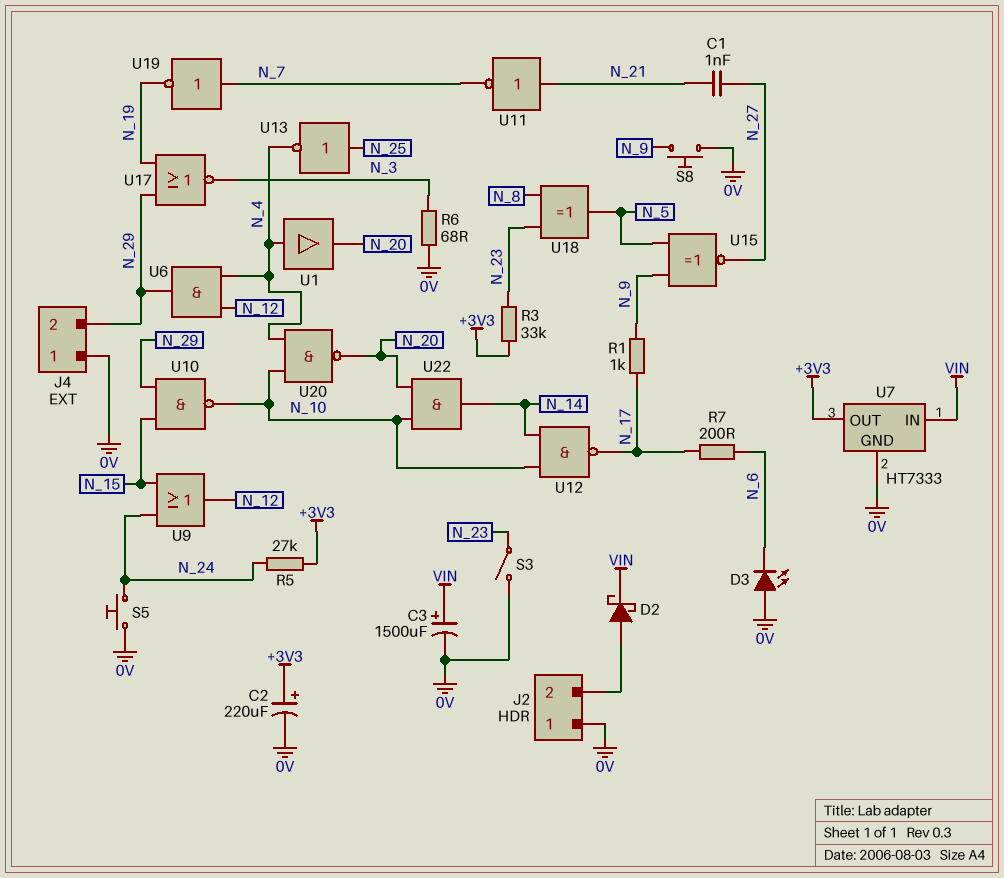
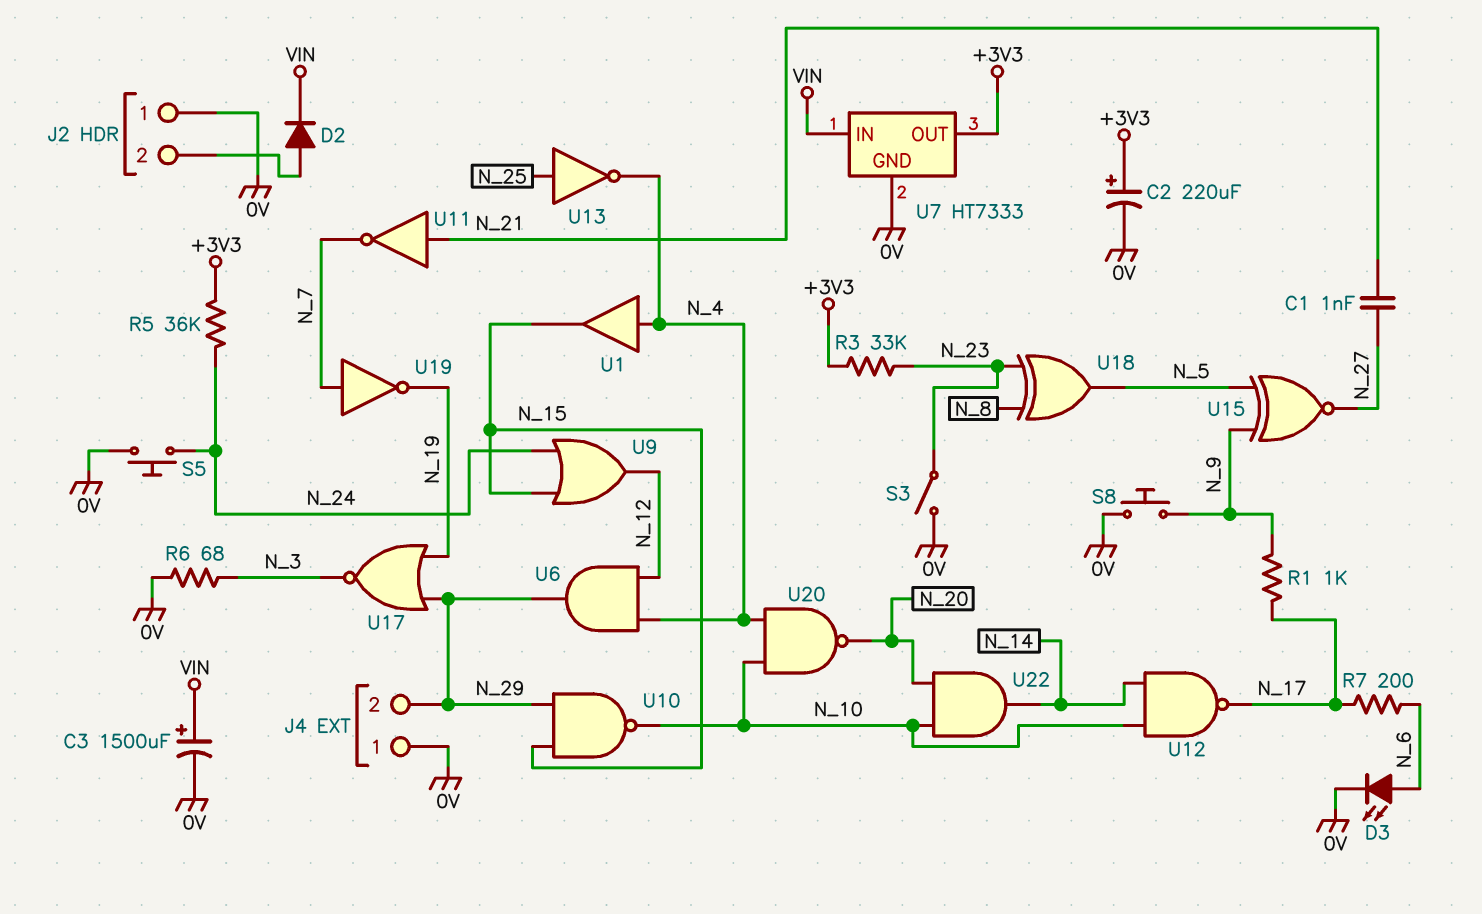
D2: schottky (A J2/2, K VIN) -> diode (A J2/2, K VIN)
D3: LED (A 0V, K N_6) -> LED (A N_6, K 0V)
R5: 27k (+3V3, N_24) -> 36k (+3V3, N_24)
U1: buffer (in N_4, out N_20) -> buffer (in N_4, out N_15)

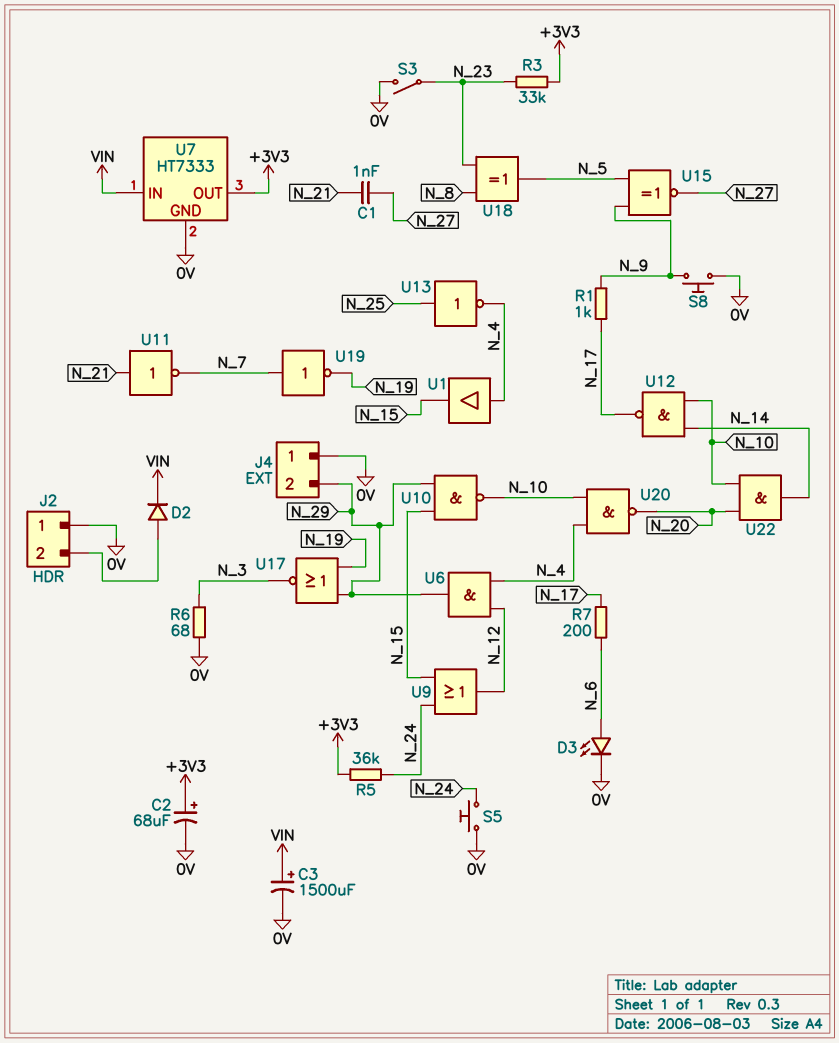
C2: 220uF (plus +3V3, minus 0V) -> 68uF (plus +3V3, minus 0V)

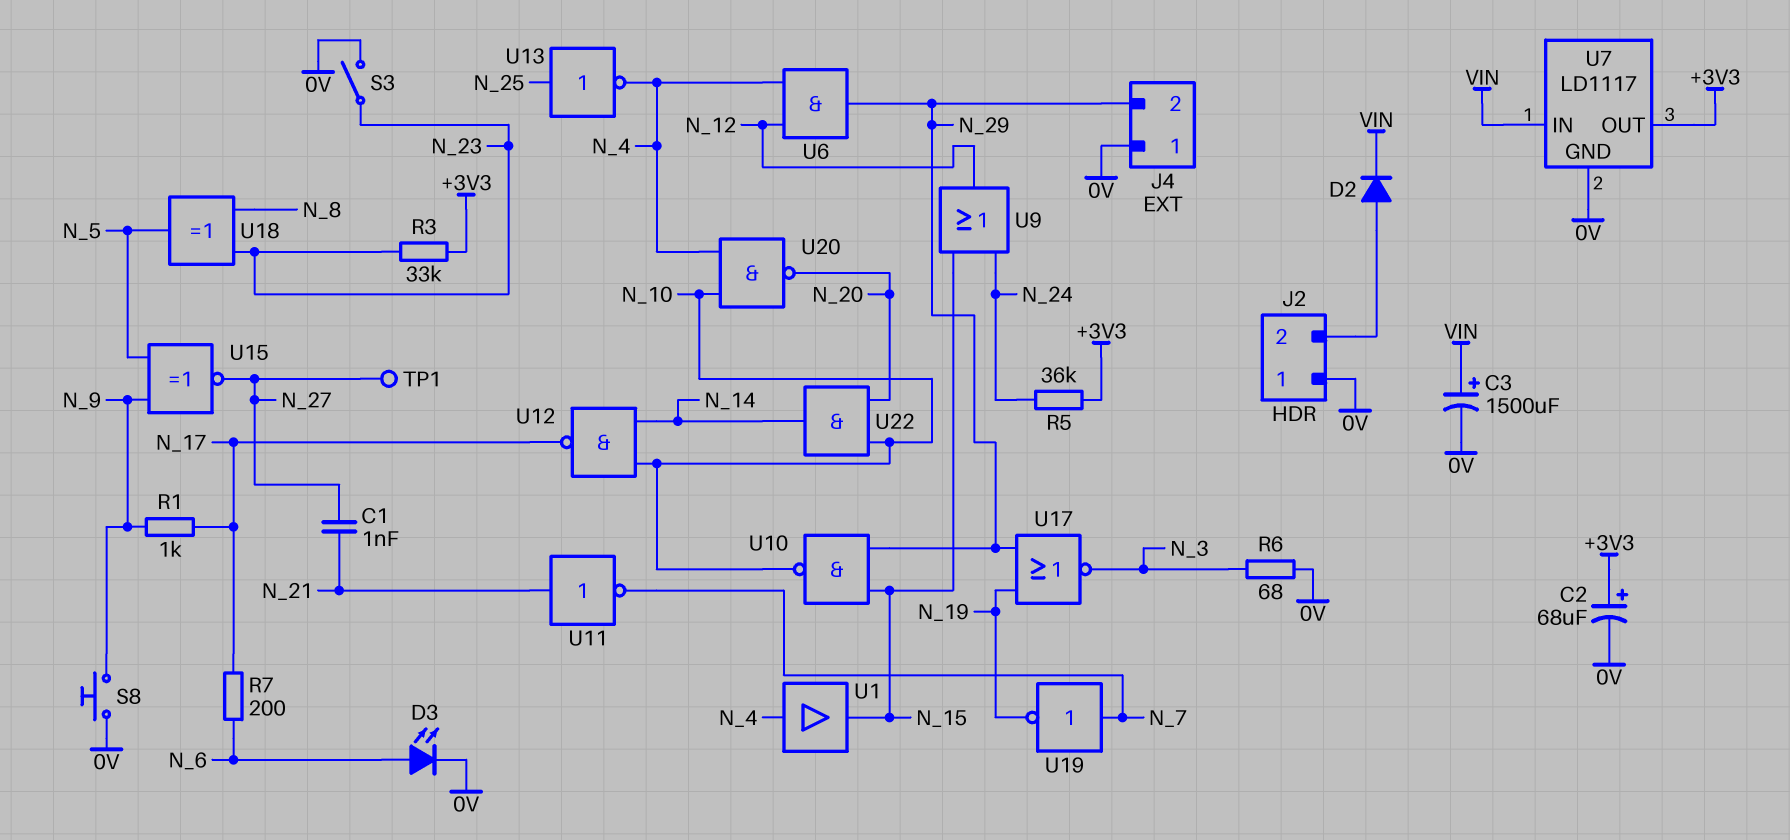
S5: button (0V, N_24) -> none
TP1: none -> test point (N_27)
U7: HT7333 -> LD1117

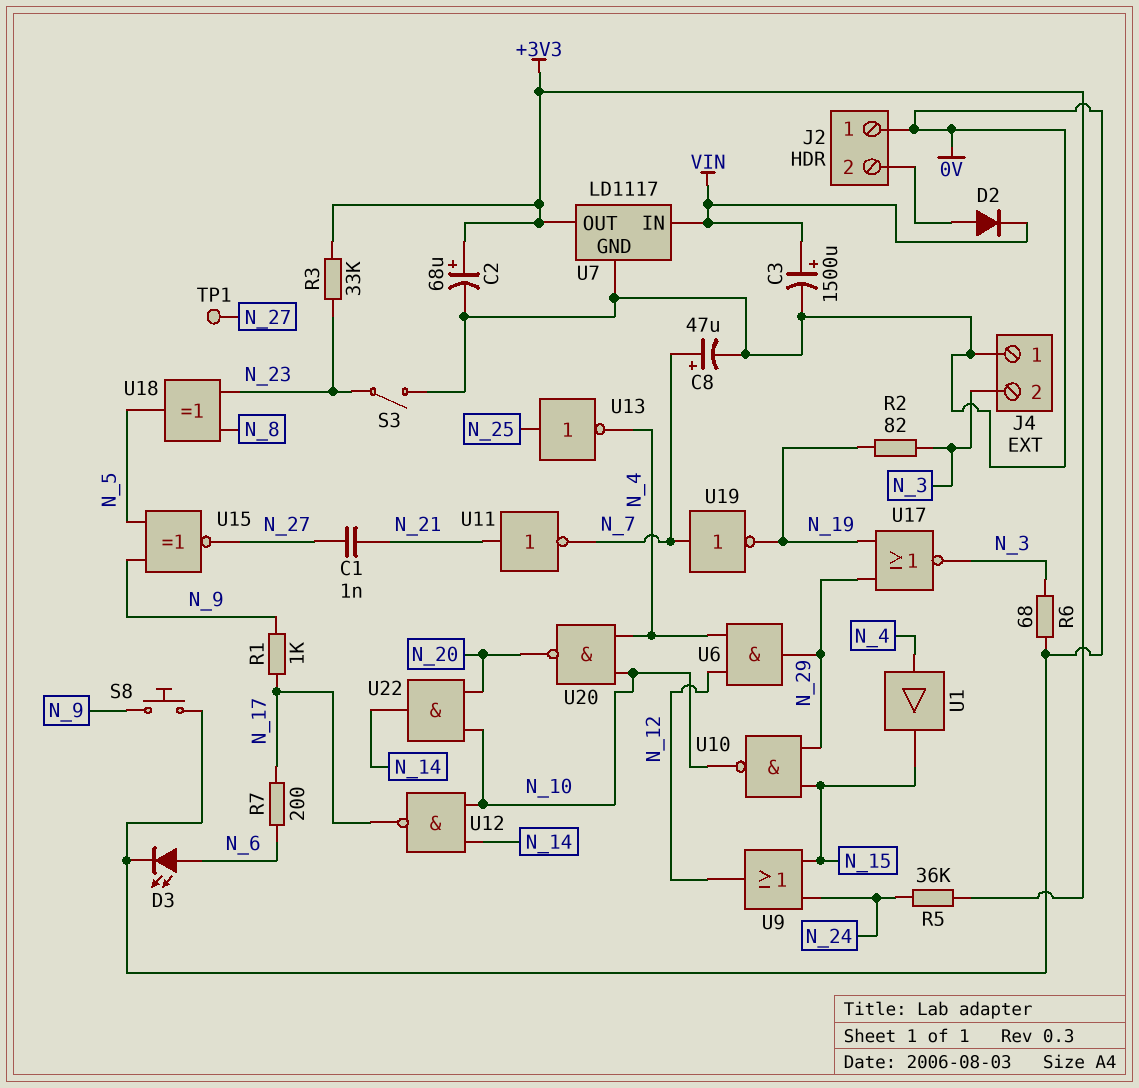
C8: none -> 47uF (plus N_7, minus 0V)
J4 pin 2: N_29 -> N_3
R2: none -> 82 (N_3, N_19)

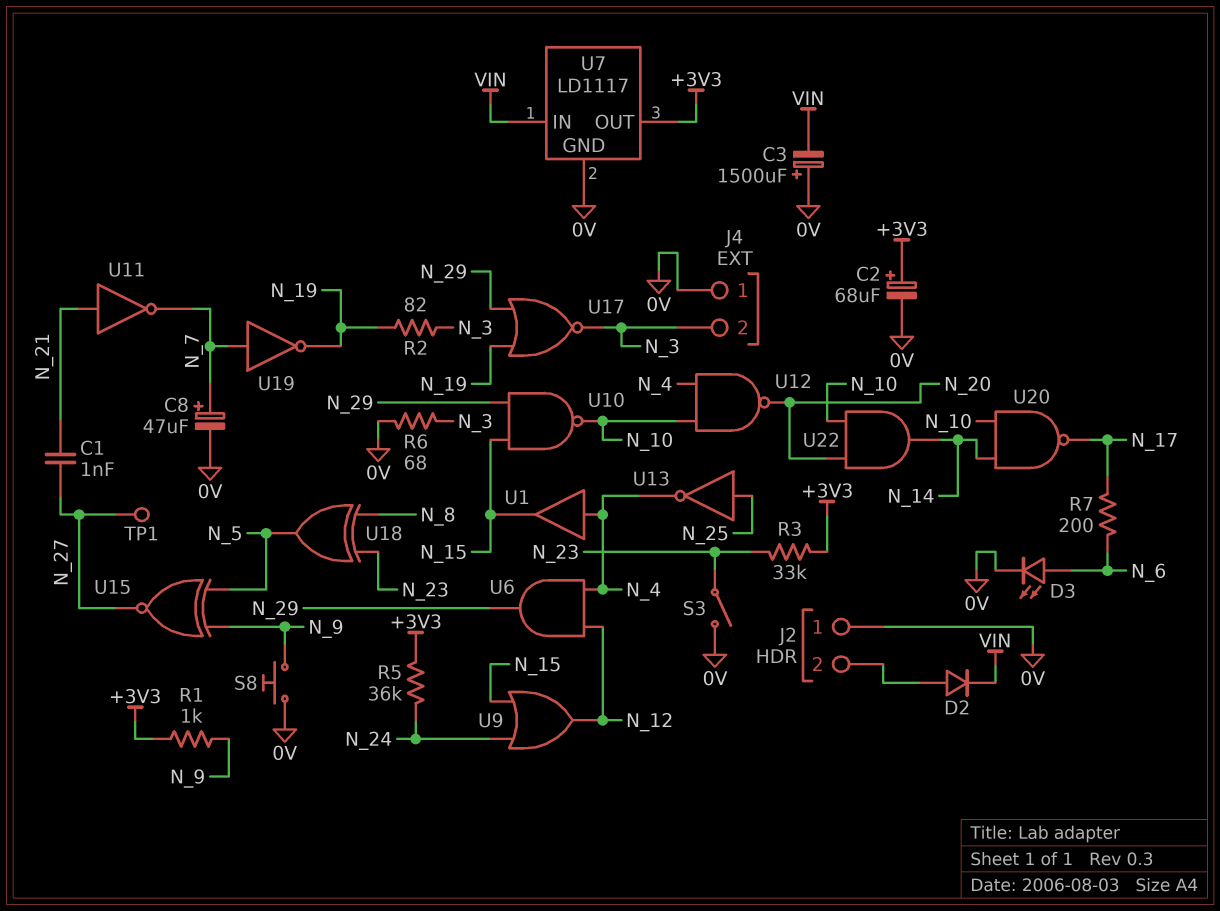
C3: 1500uF (plus VIN, minus 0V) -> 1500uF (plus 0V, minus VIN)
R1: 1k (N_9, N_17) -> 1k (+3V3, N_9)
U12: NAND (in N_10, in N_14, out N_17) -> NAND (in N_4, in N_10, out N_20)
U20: NAND (in N_4, in N_10, out N_20) -> NAND (in N_10, in N_14, out N_17)

